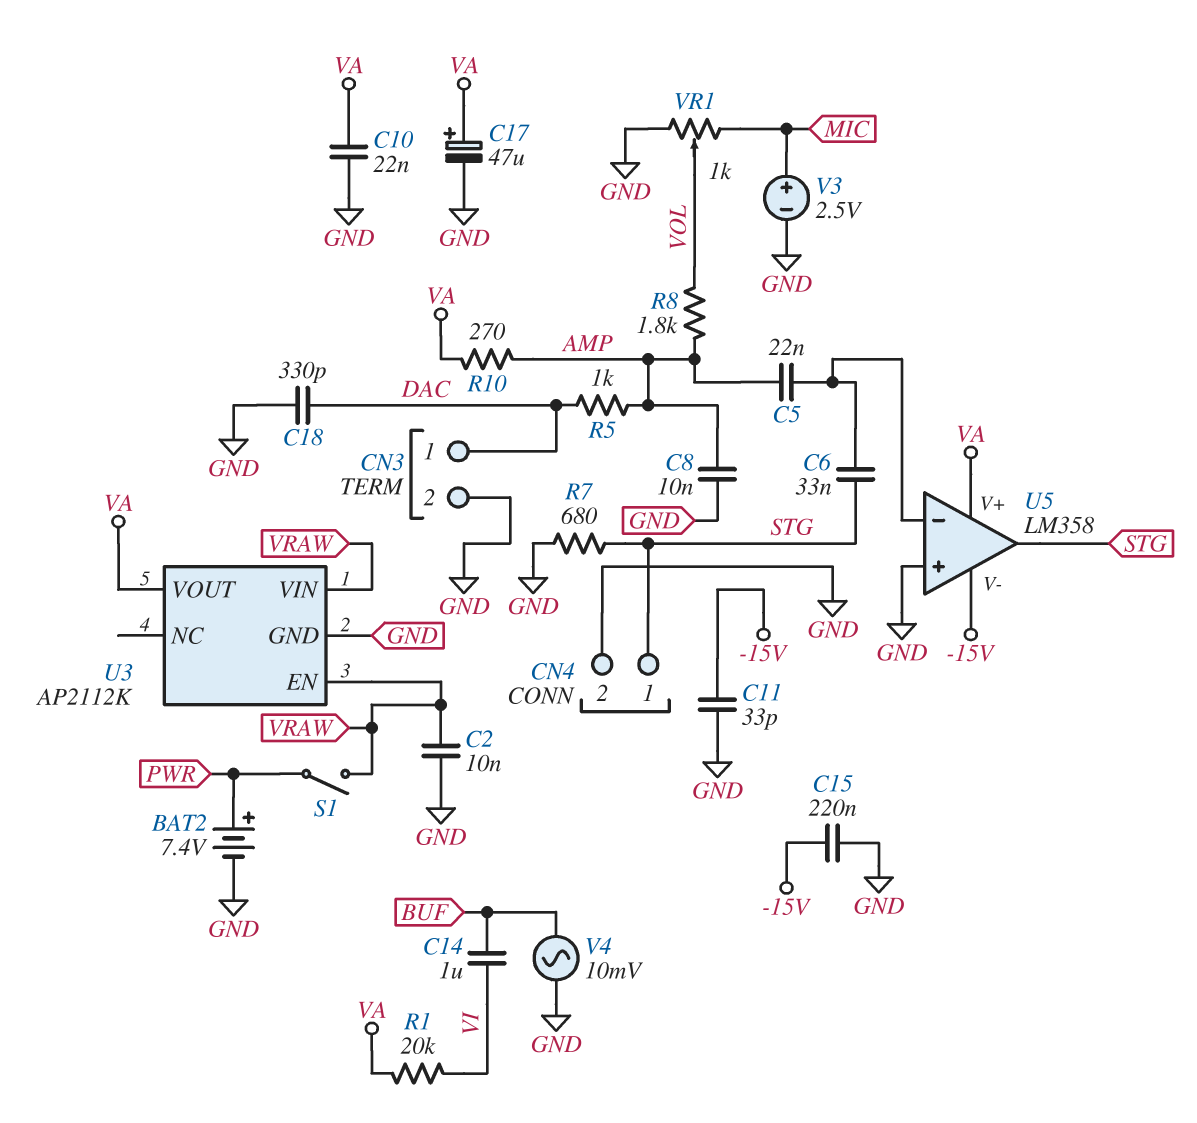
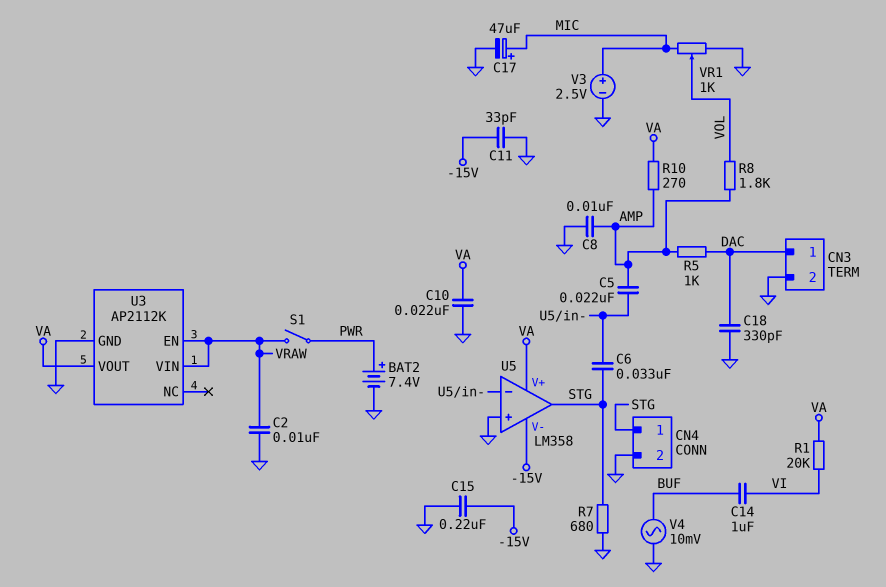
C17: 47uF (plus VA, minus GND) -> 47uF (plus MIC, minus GND)

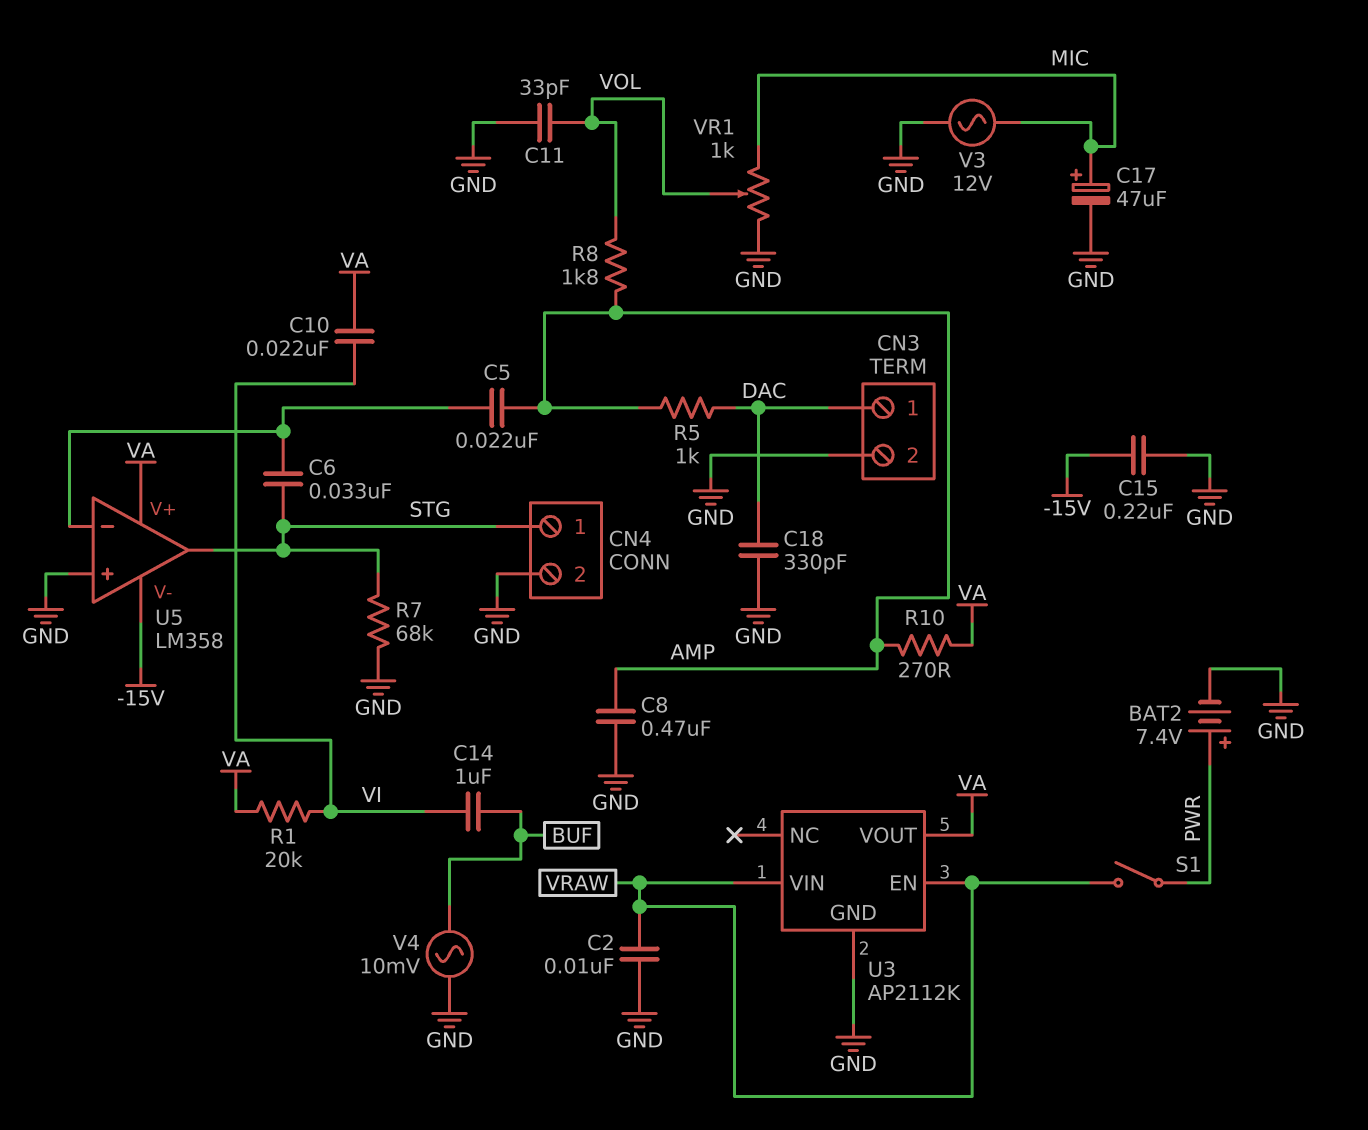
C8: 10nF (AMP, GND) -> 470nF (AMP, GND)
C10: 22nF (GND, VA) -> 22nF (VA, VI)
C11: 33pF (-15V, GND) -> 33pF (GND, VOL)
R7: 680 (GND, STG) -> 68k (GND, STG)
V3: 2.5V (plus MIC, minus GND) -> AC 12V (GND, MIC)

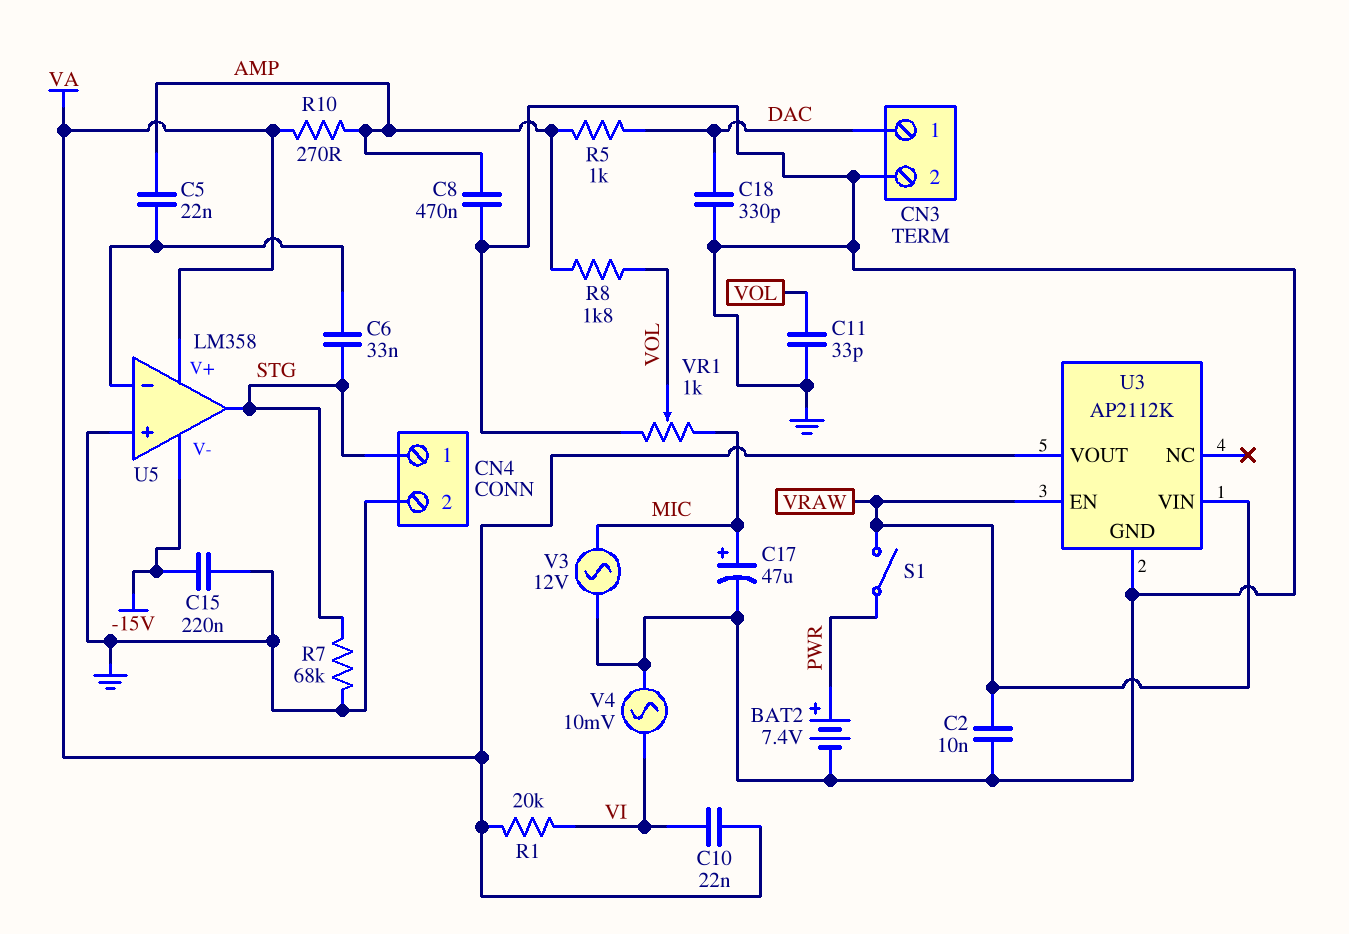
C14: 1uF (BUF, VI) -> none
V4: AC 10mV (BUF, GND) -> AC 10mV (GND, VI)

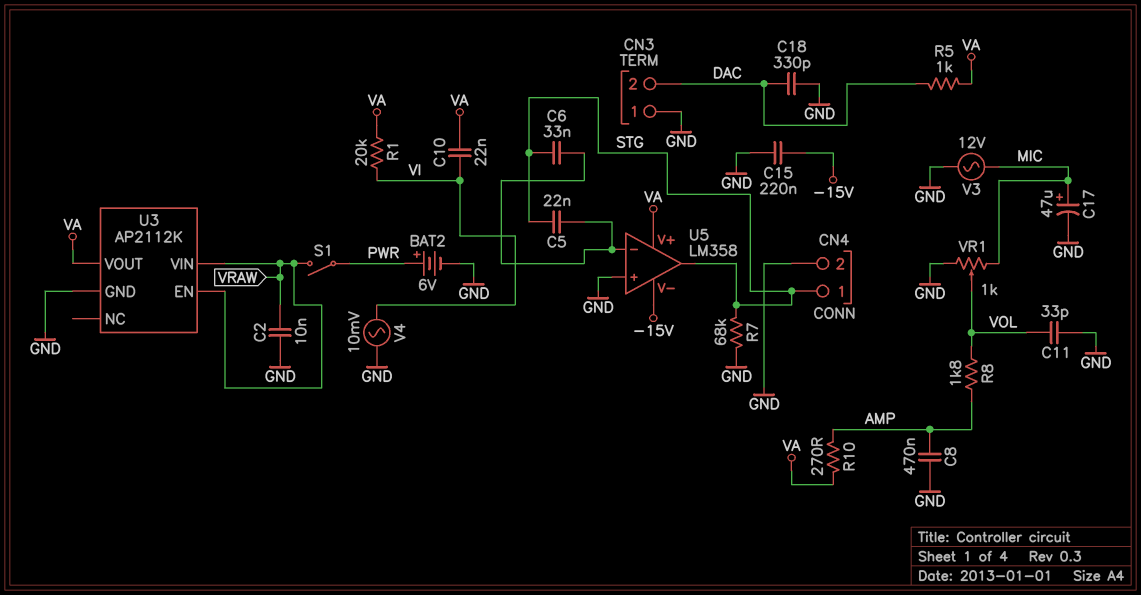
BAT2: 7.4V (plus PWR, minus GND) -> 6V (plus PWR, minus GND)
C5: 22nF (AMP, U5/in-) -> 22nF (STG, U5/in-)
CN3 pin 1: DAC -> GND
CN3 pin 2: GND -> DAC
R5: 1k (AMP, DAC) -> 1k (DAC, VA)

